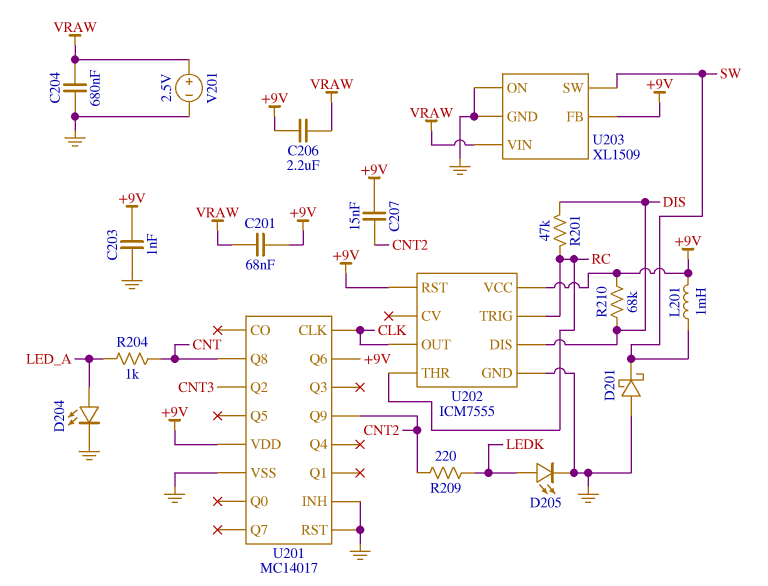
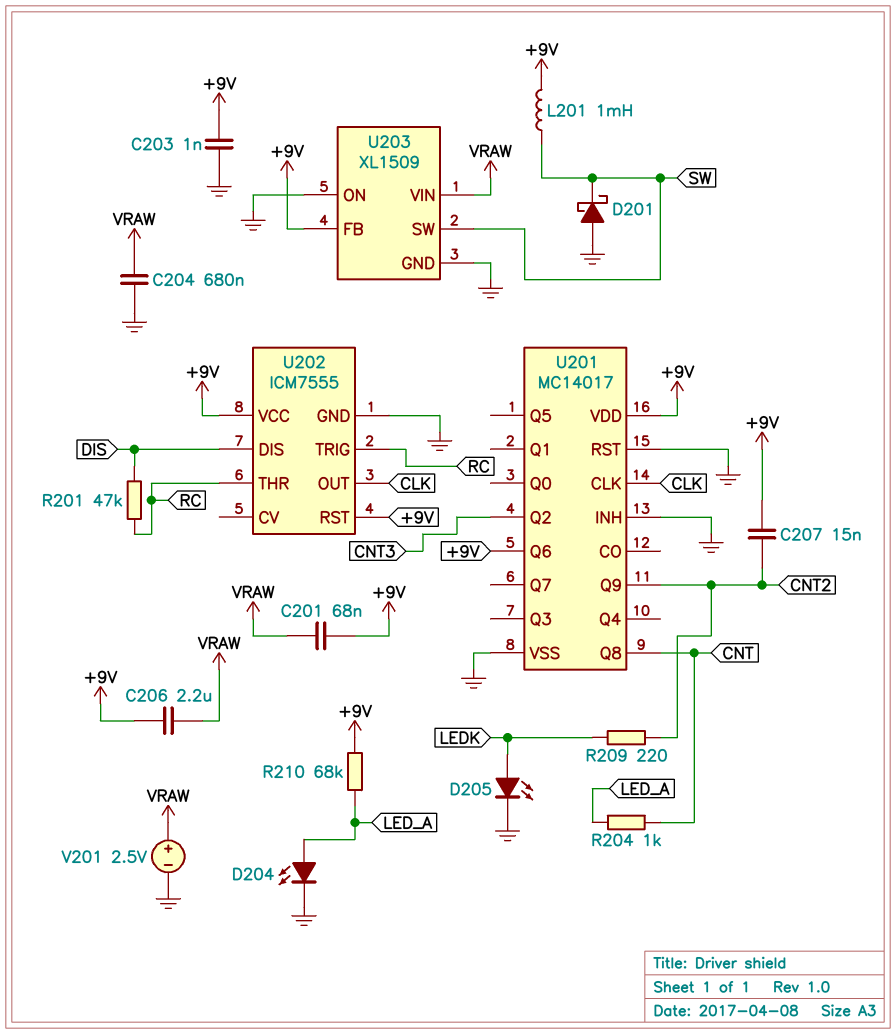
R210: 68k (+9V, DIS) -> 68k (+9V, LED_A)

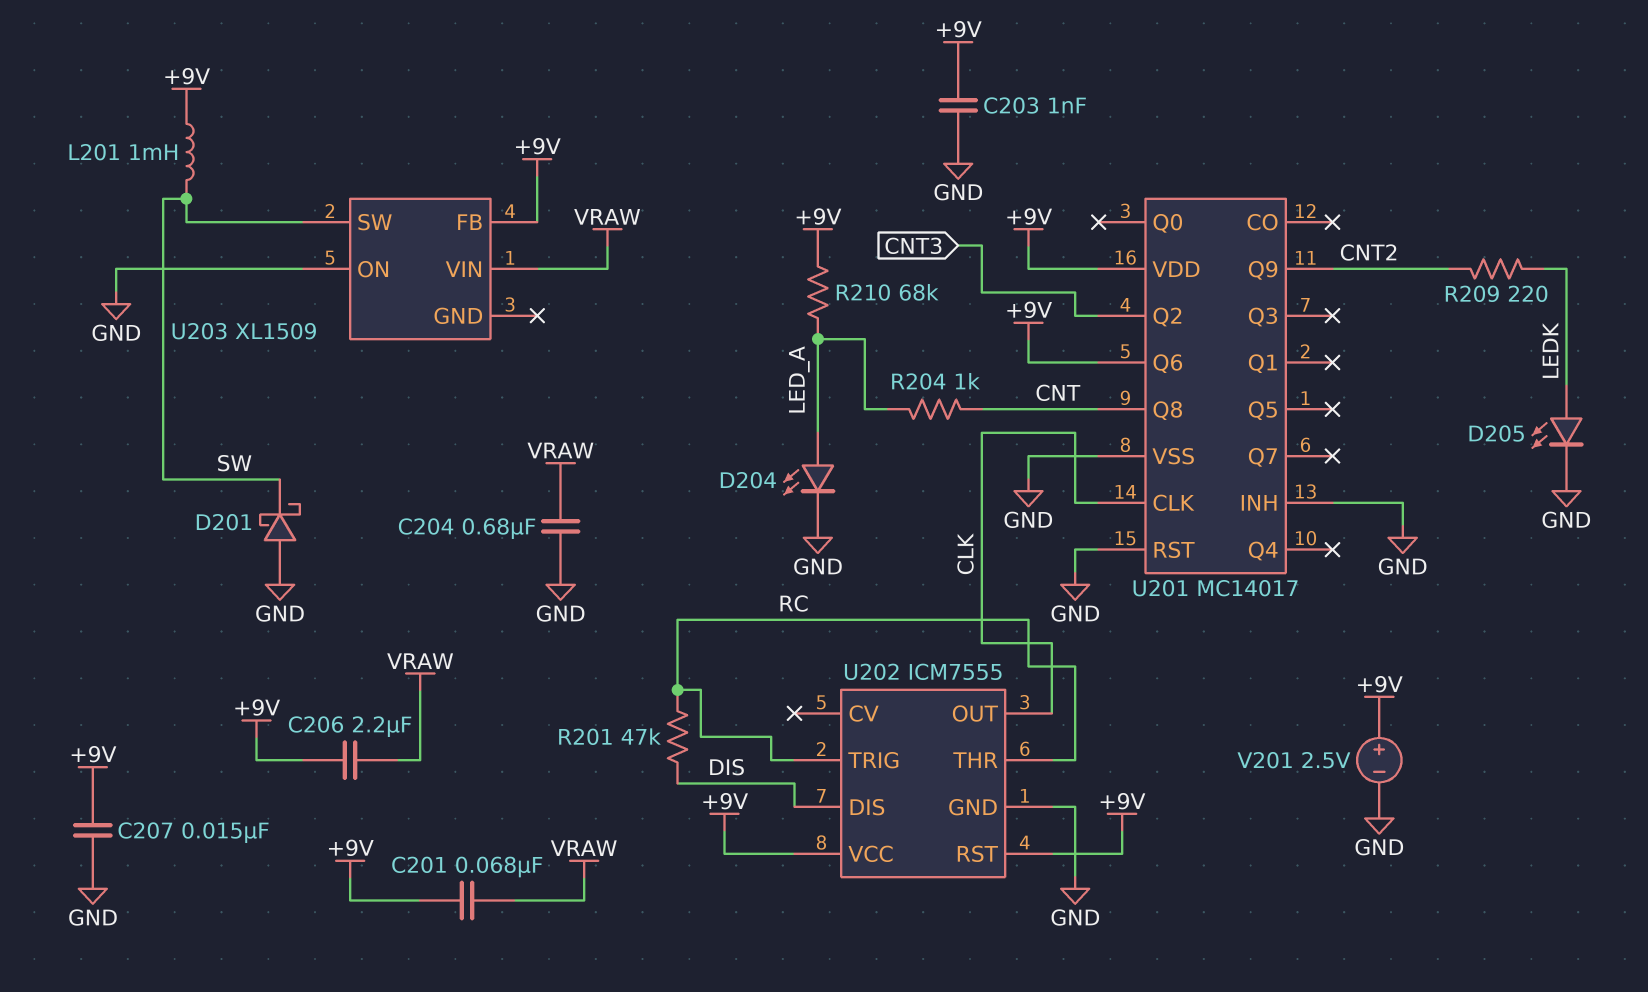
C207: 15nF (+9V, CNT2) -> 15nF (+9V, GND)
U203 pin GND: GND -> none
V201: 2.5V (plus VRAW, minus GND) -> 2.5V (plus +9V, minus GND)

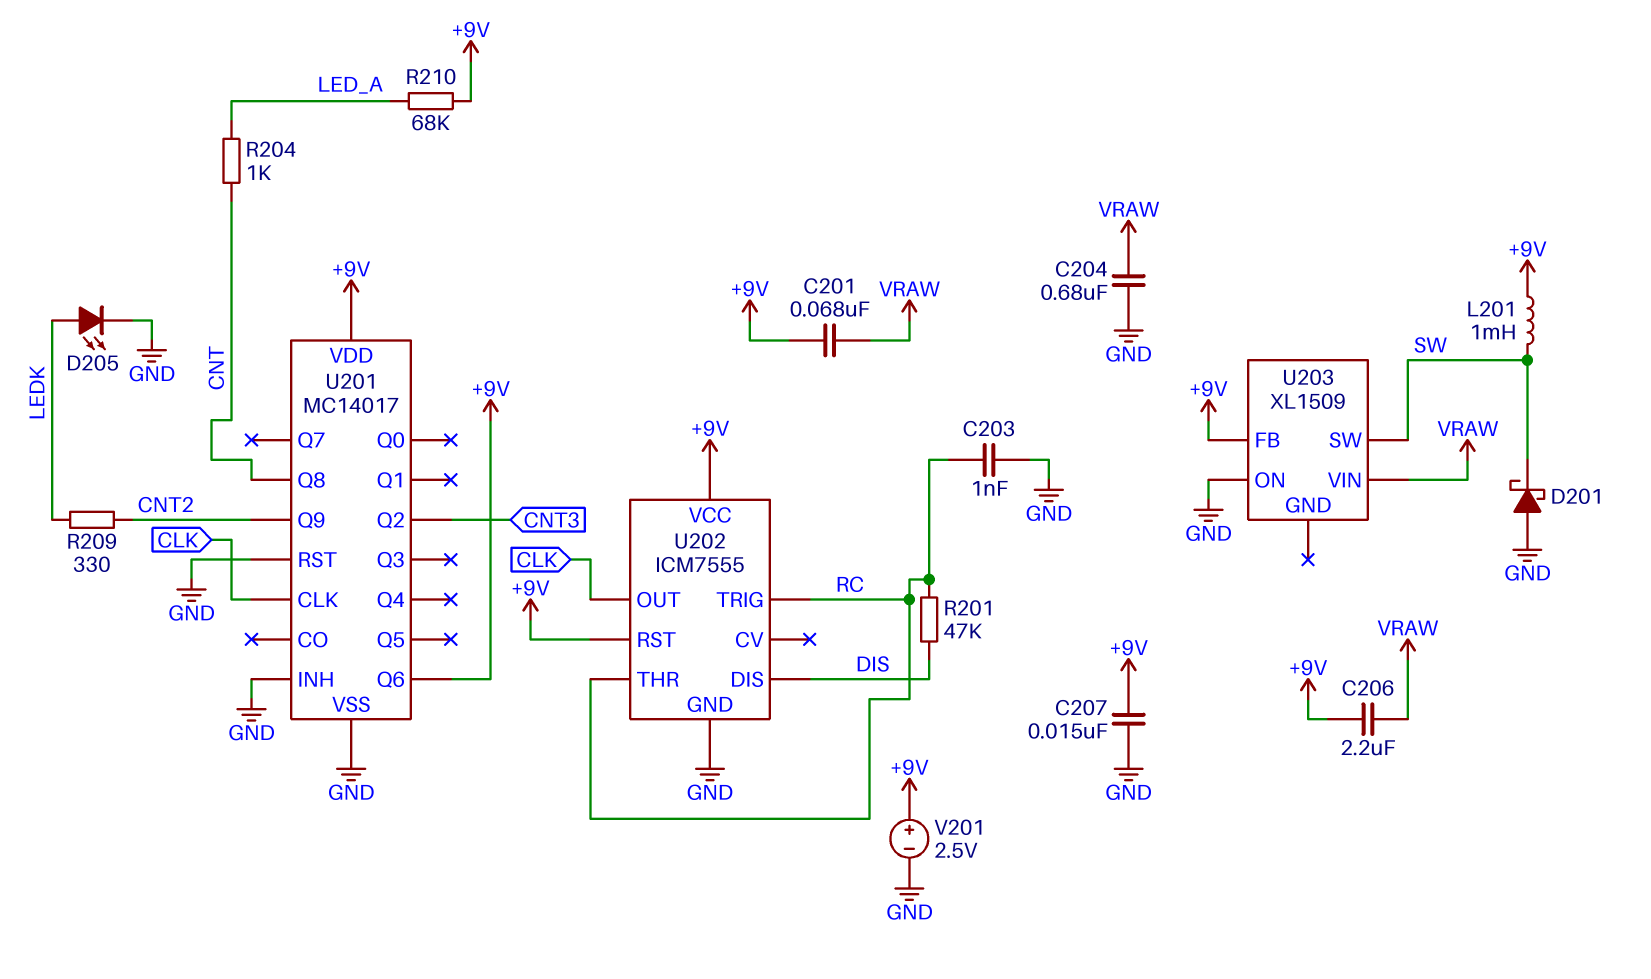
C203: 1nF (+9V, GND) -> 1nF (GND, RC)
D204: LED (A LED_A, K GND) -> none
R209: 220 (CNT2, LEDK) -> 330 (CNT2, LEDK)

